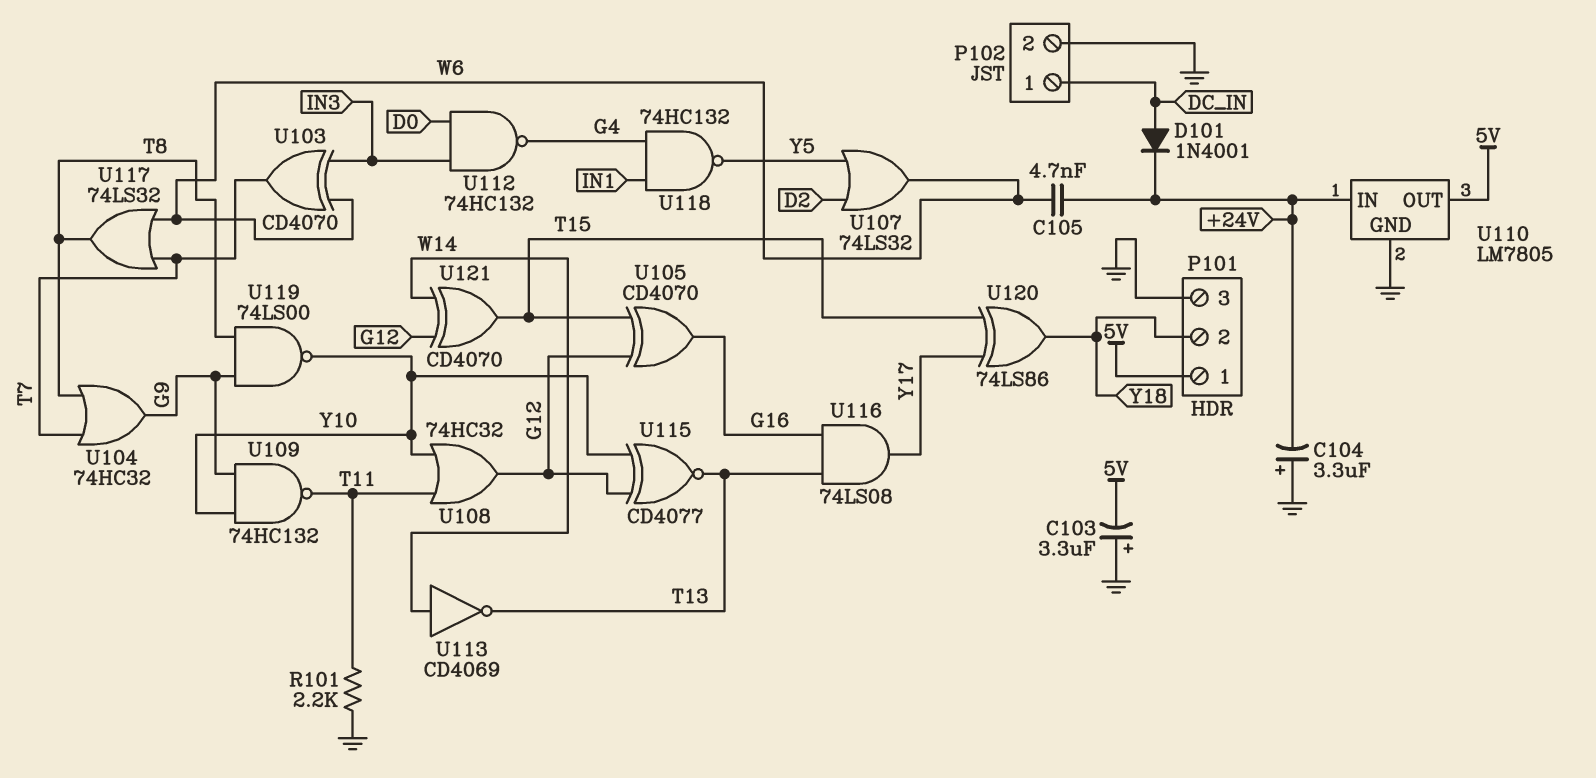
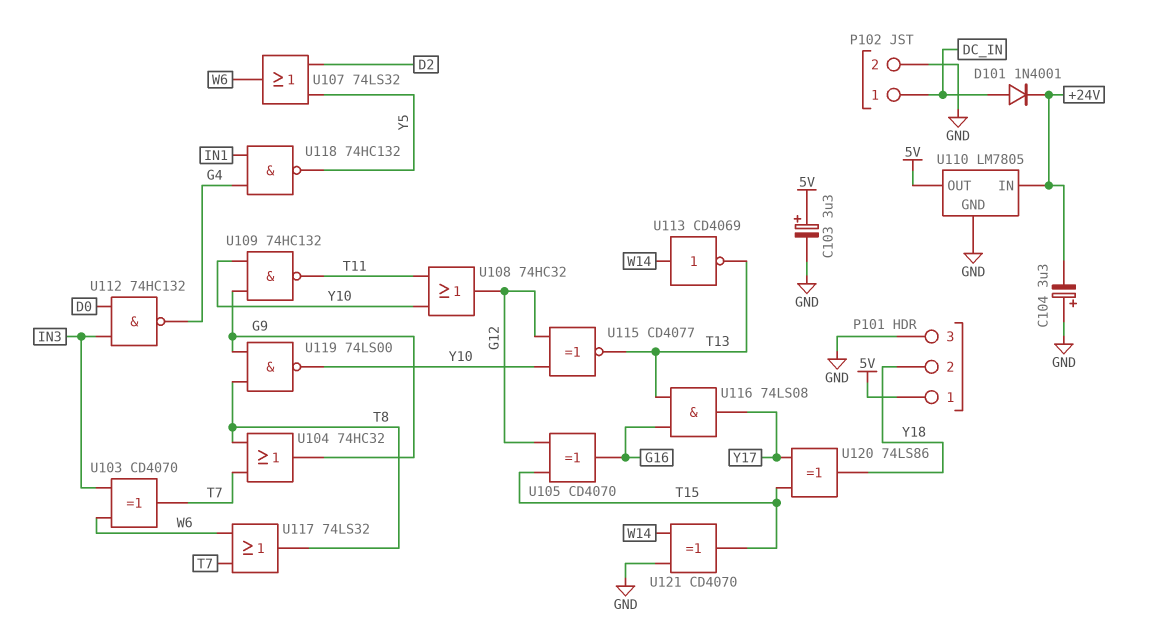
C103: 3.3uF (plus GND, minus 5V) -> 3.3uF (plus 5V, minus GND)
C105: 4.7nF (+24V, W6) -> none
R101: 2.2k (GND, T11) -> none
U121: XOR CD4070 (in G12, in W14, out T15) -> XOR CD4070 (in GND, in W14, out T15)

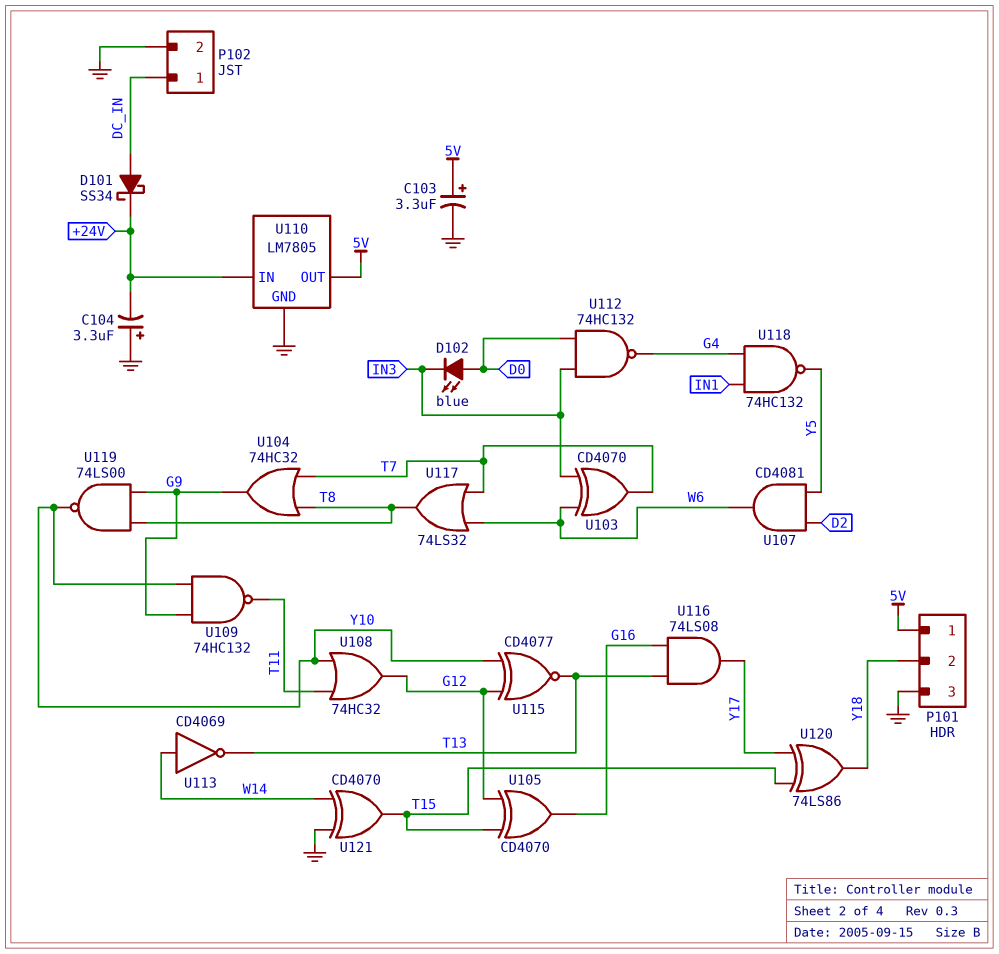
D101: diode 1N4001 (A DC_IN, K +24V) -> schottky SS34 (A DC_IN, K +24V)
D102: none -> LED blue (A D0, K IN3)
U107: OR 74LS32 (in D2, in Y5, out W6) -> AND CD4081 (in D2, in Y5, out W6)

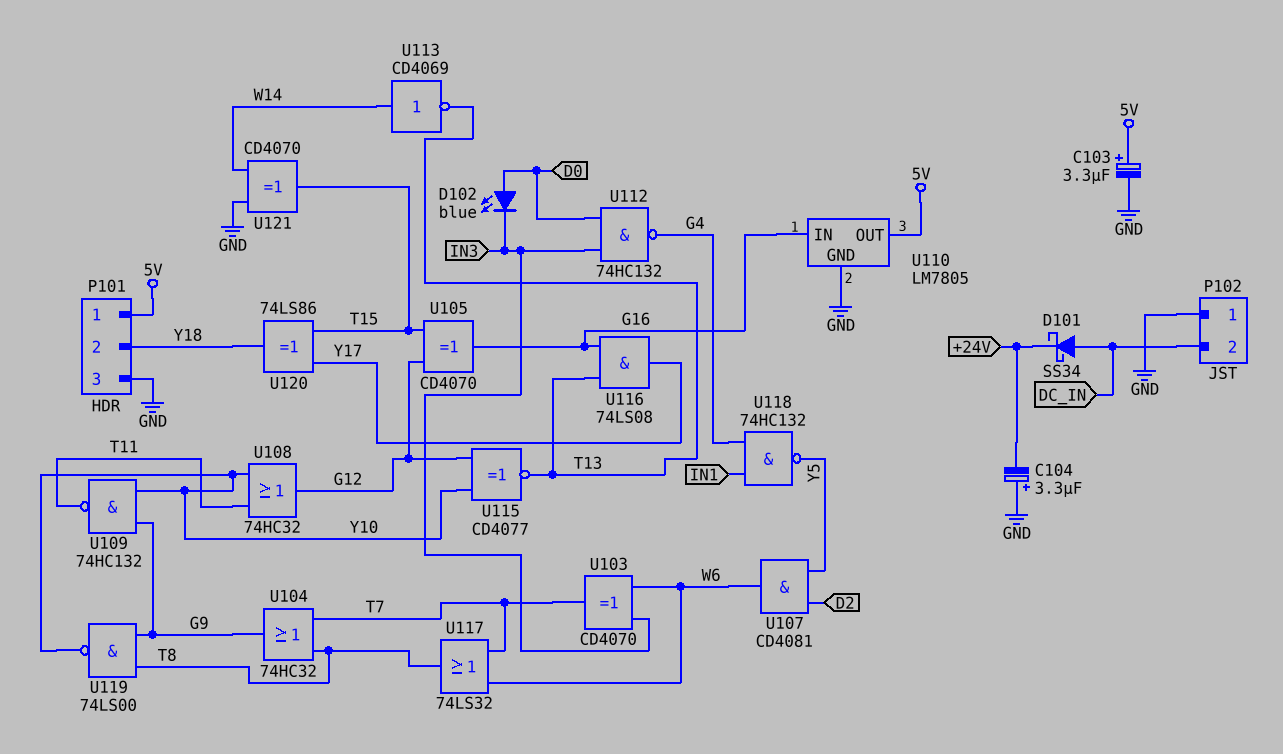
P102 pin 1: DC_IN -> GND
P102 pin 2: GND -> DC_IN
U110 pin IN: +24V -> G16

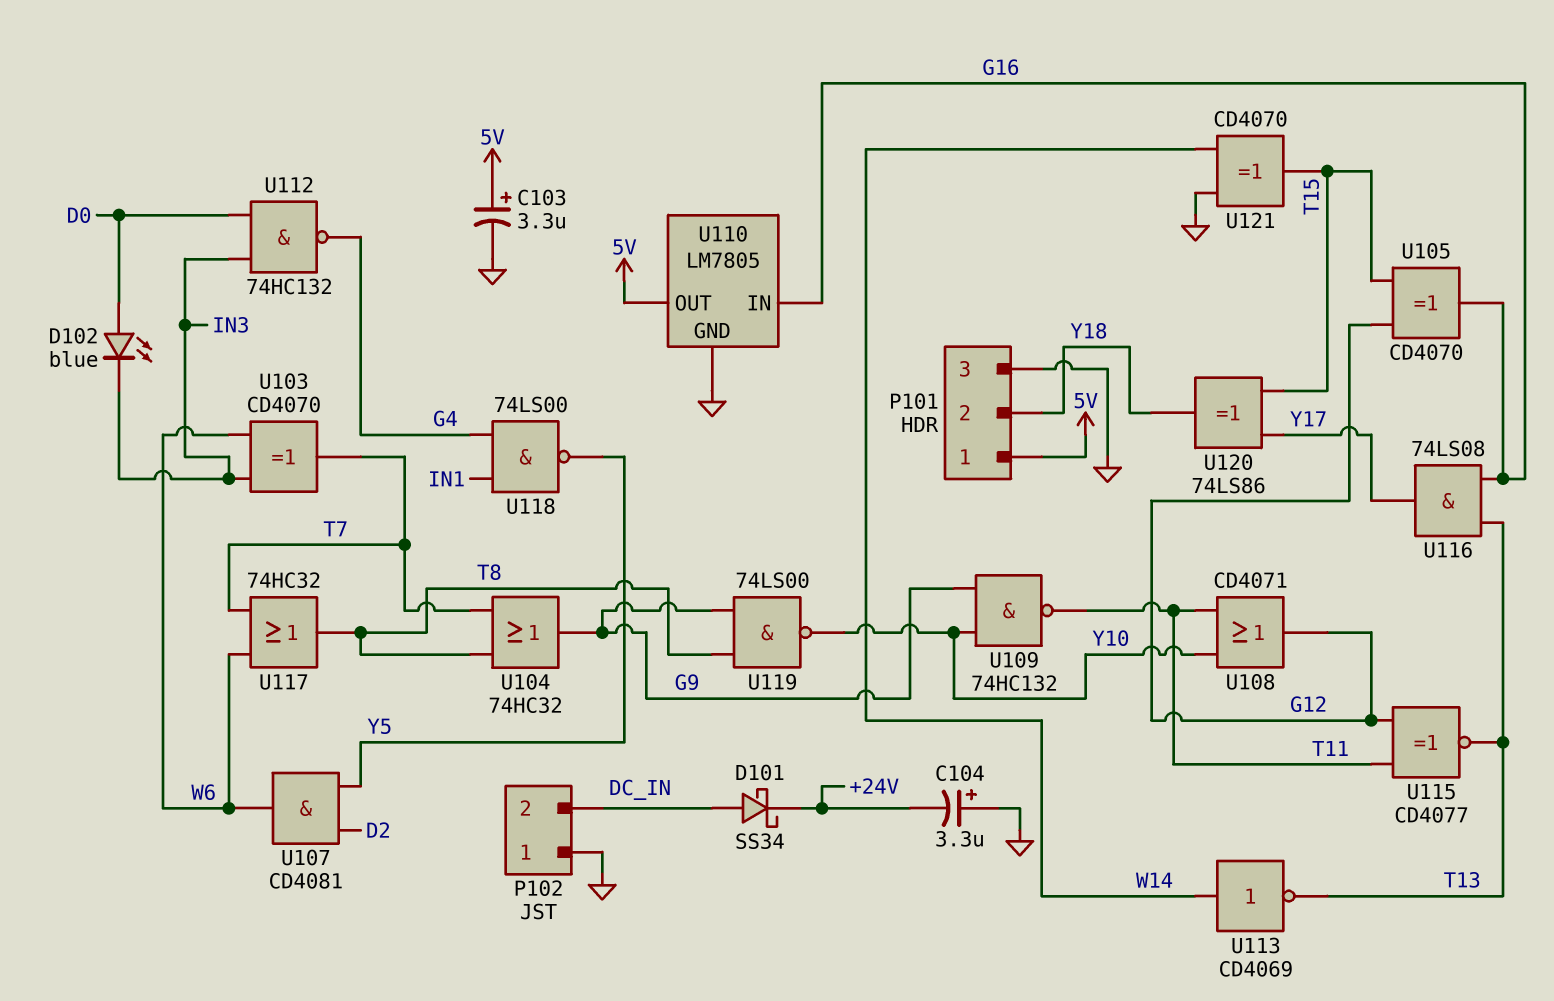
U108: OR 74HC32 (in T11, in Y10, out G12) -> OR CD4071 (in T11, in Y10, out G12)
U115: XNOR CD4077 (in G12, in Y10, out T13) -> XNOR CD4077 (in G12, in T11, out T13)
U117: OR 74LS32 (in T7, in W6, out T8) -> OR 74HC32 (in T7, in W6, out T8)
U118: NAND 74HC132 (in G4, in IN1, out Y5) -> NAND 74LS00 (in G4, in IN1, out Y5)

